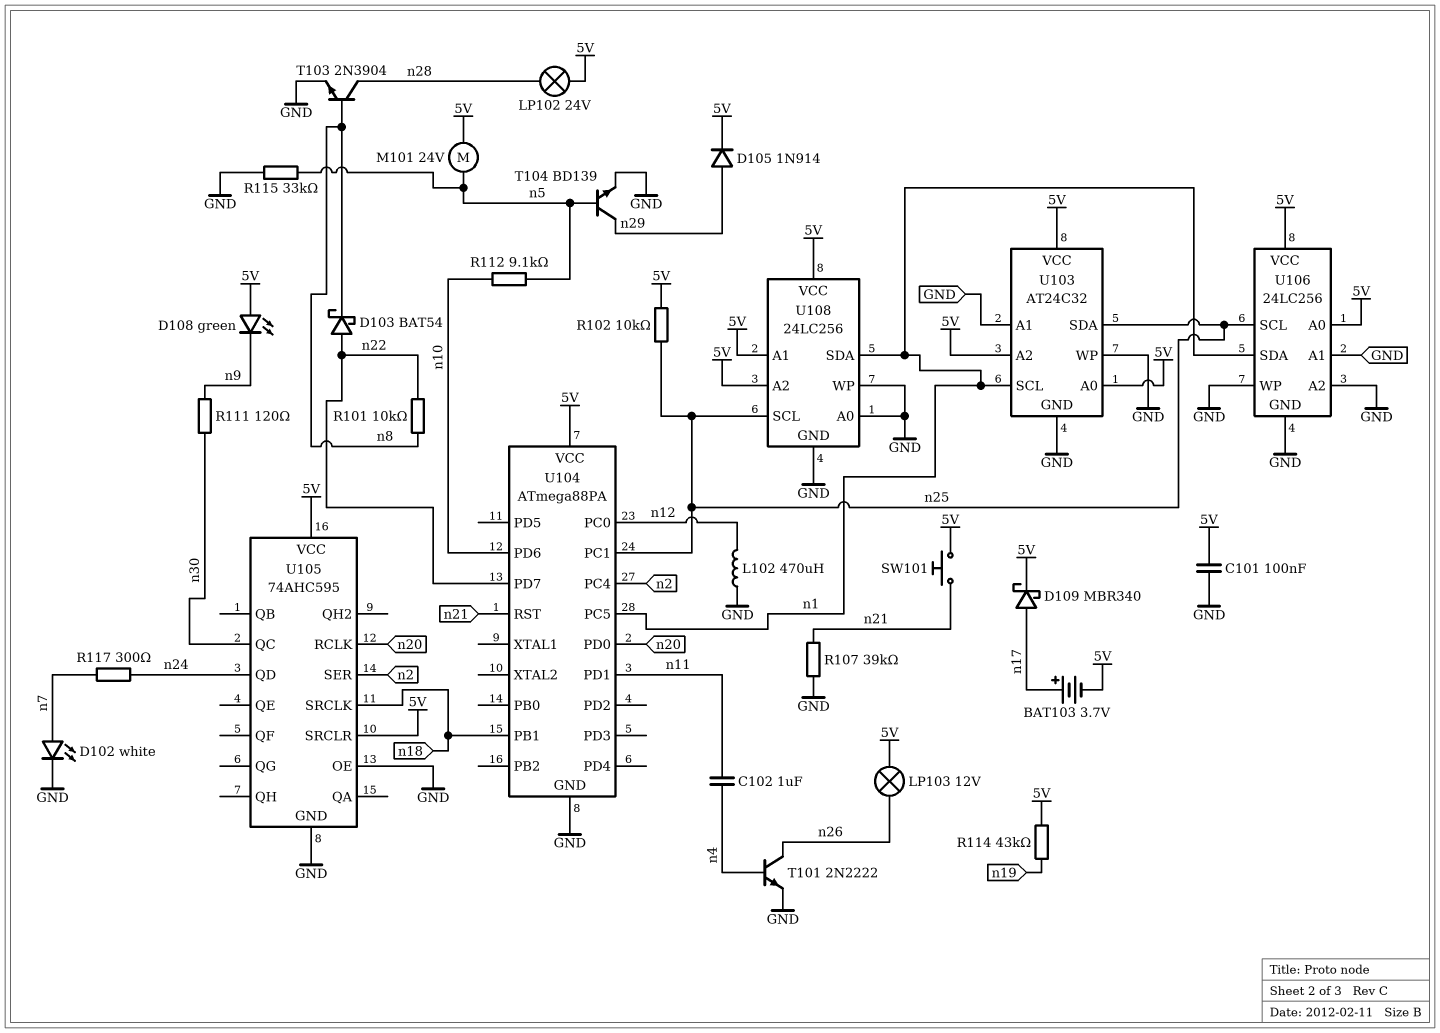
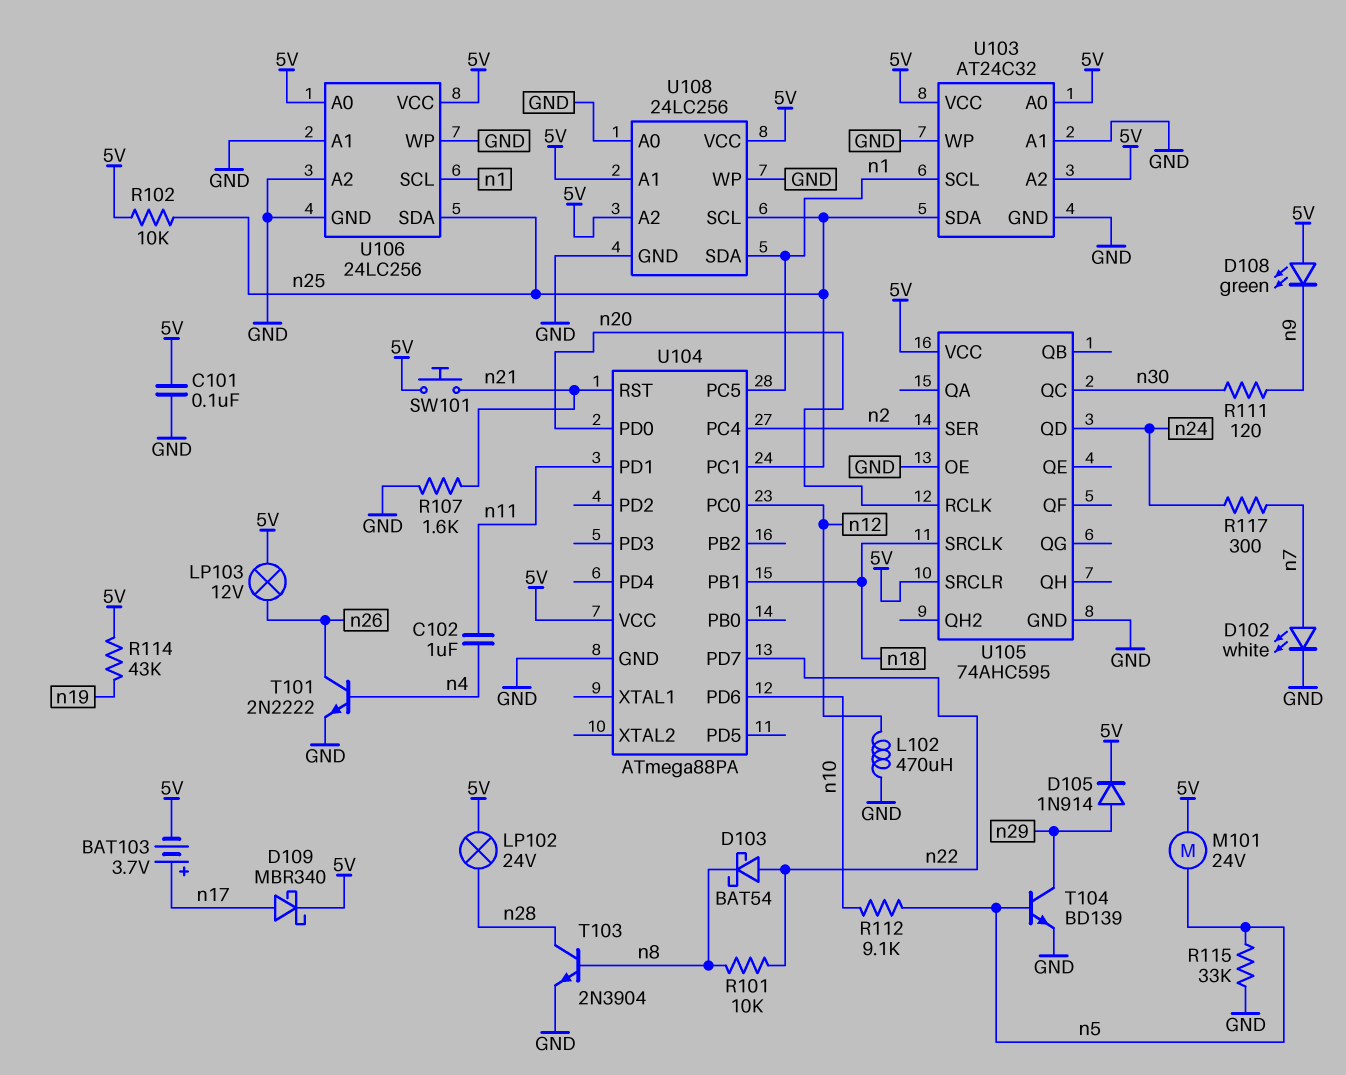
R107: 39k (GND, n21) -> 1.6k (GND, n21)
U106 pin SCL: n25 -> n1
U106 pin SDA: n1 -> n25

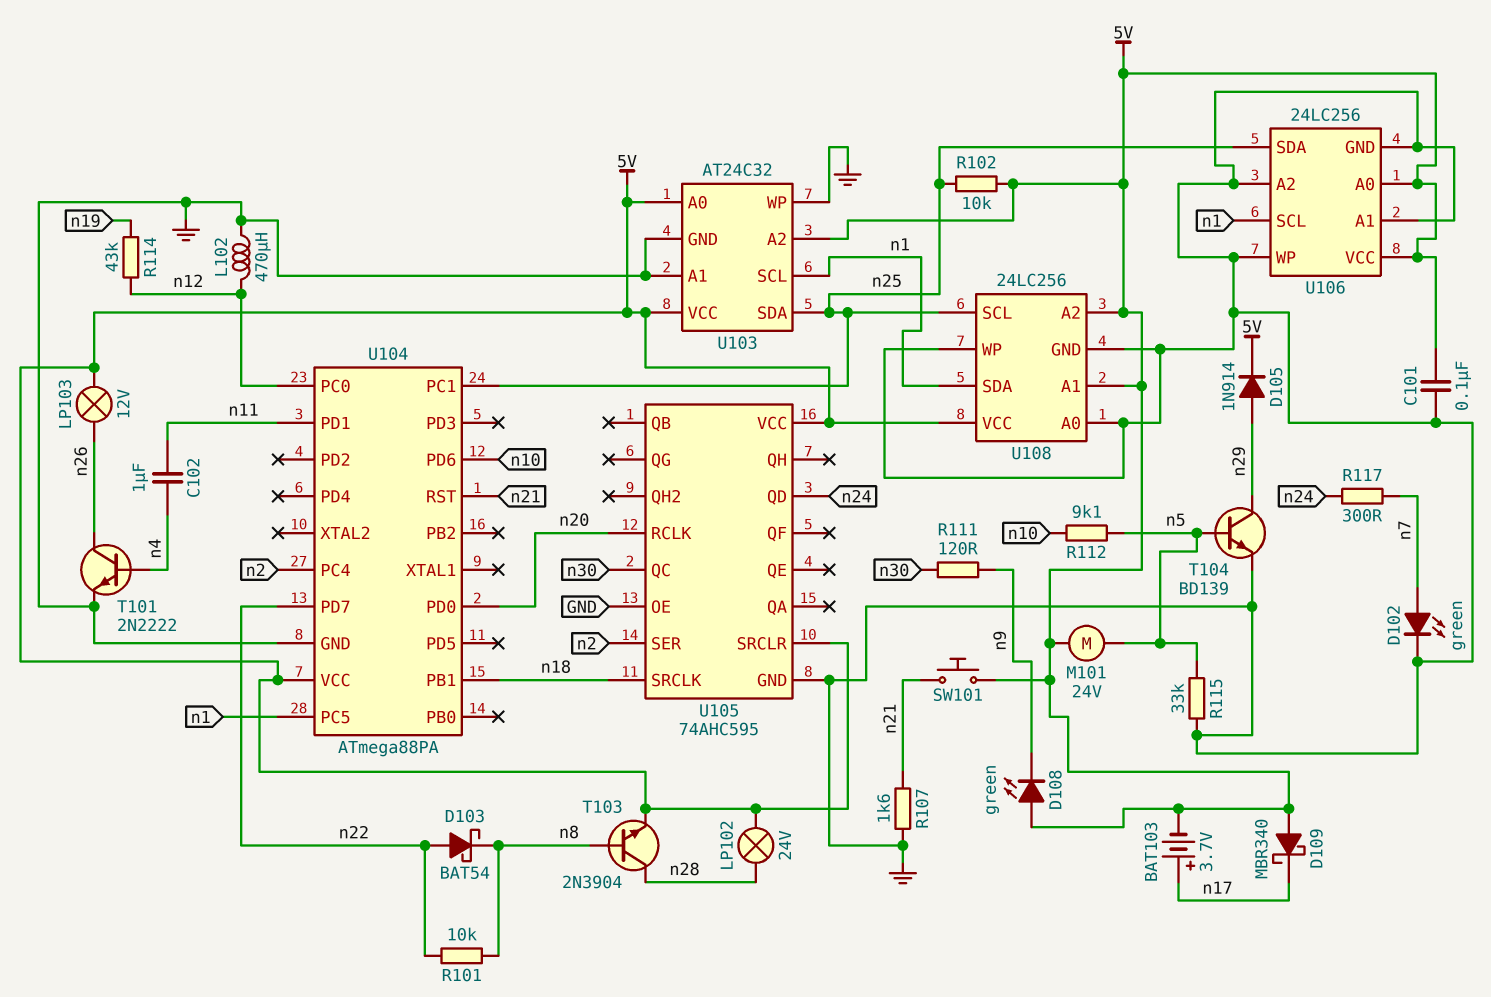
D102: LED white (A n7, K GND) -> LED green (A n7, K GND)
D109: schottky MBR340 (A n17, K 5V) -> schottky MBR340 (A 5V, K n17)
R114: 43k (5V, n19) -> 43k (n12, n19)
T103: NPN 2N3904 (B n8, C n28, E GND) -> NPN 2N3904 (B n8, C n28, E 5V)

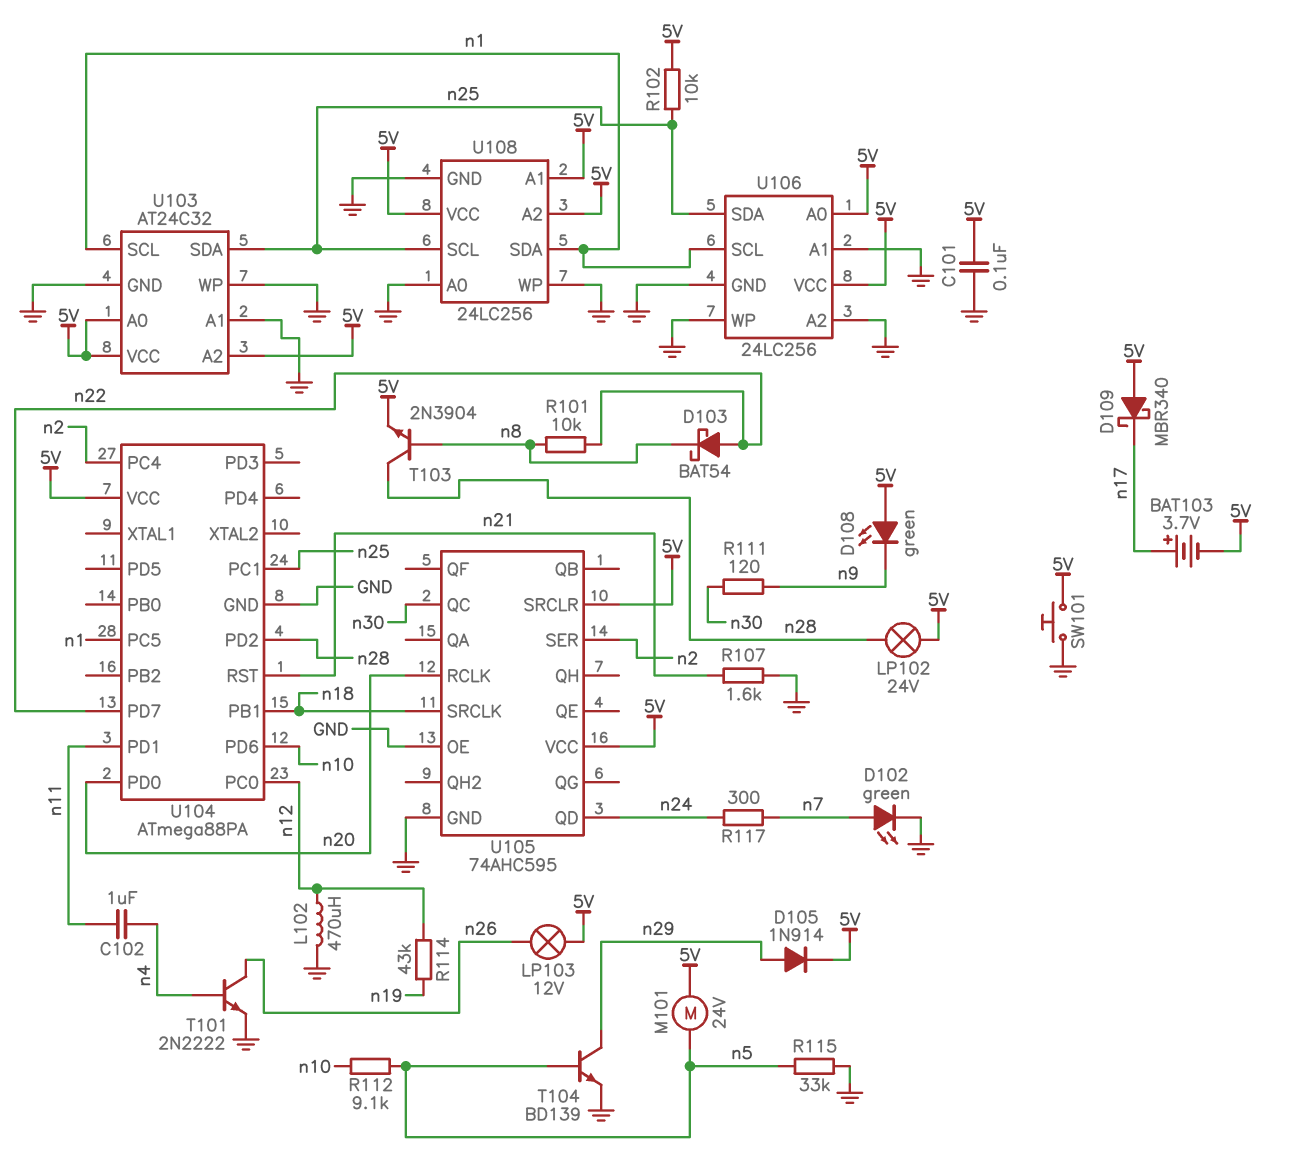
SW101: button (5V, n21) -> button (5V, GND)
U104 pin PD2: none -> n28

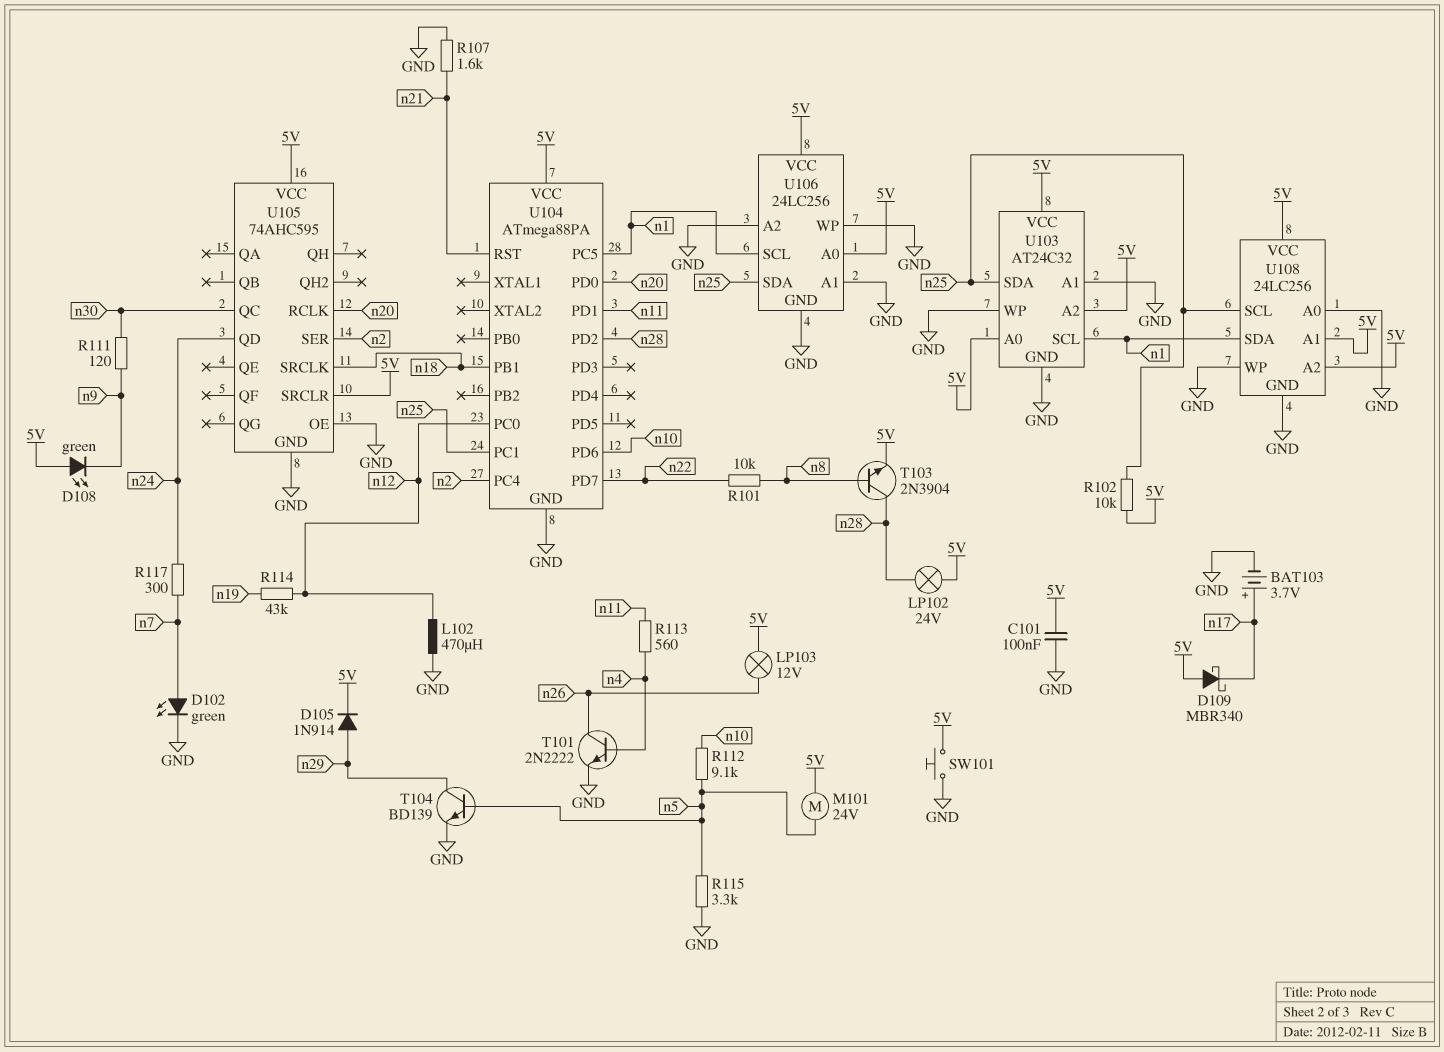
BAT103: 3.7V (plus n17, minus 5V) -> 3.7V (plus n17, minus GND)
C102: 1uF (n4, n11) -> none
D103: schottky BAT54 (A n22, K n8) -> none
R113: none -> 560 (n4, n11)
R115: 33k (GND, n5) -> 3.3k (GND, n5)

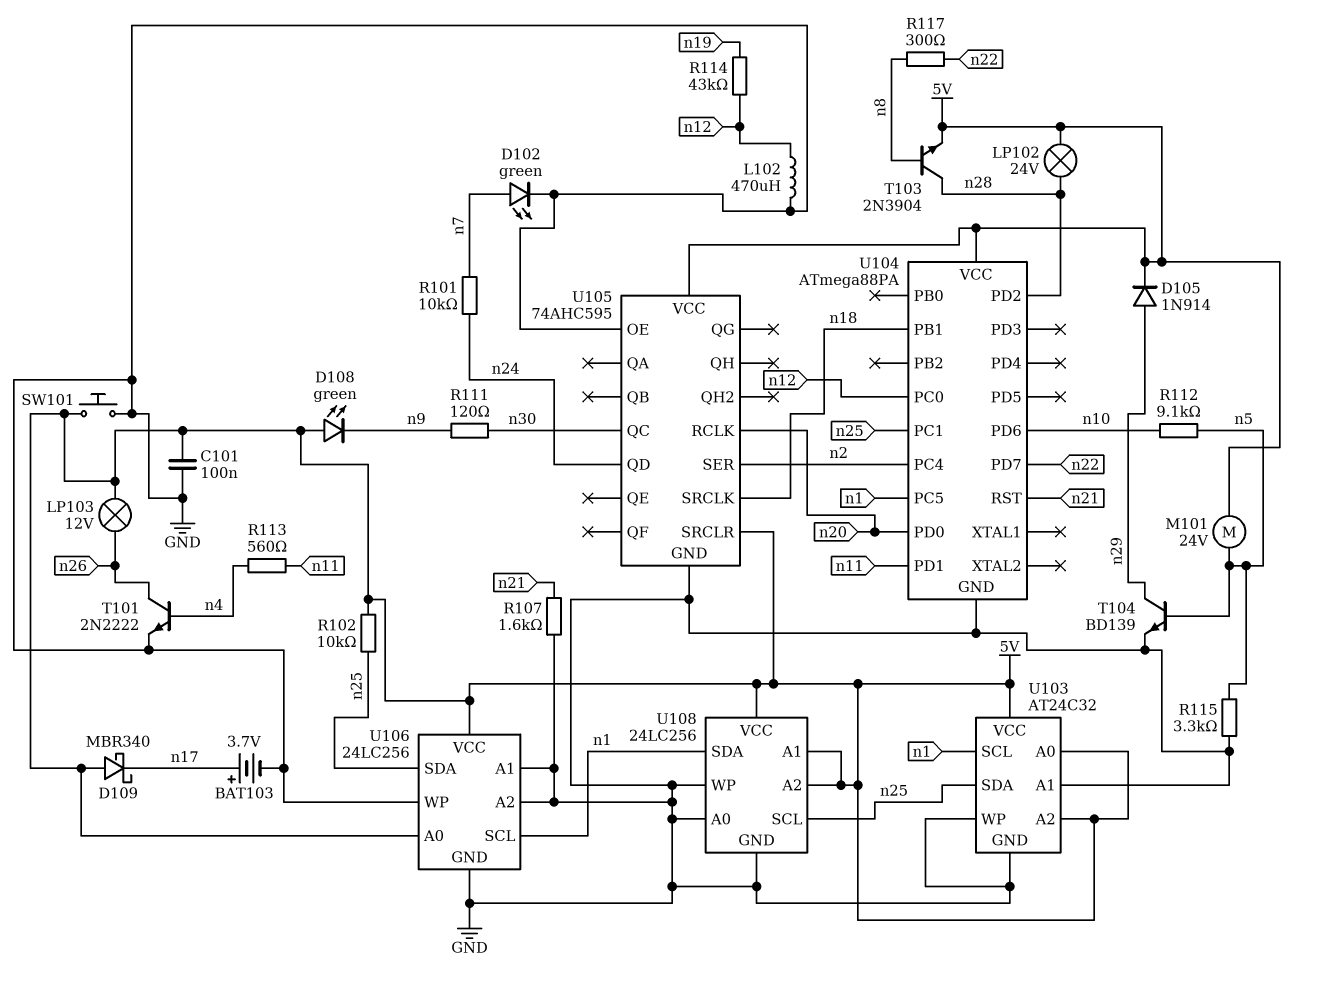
R101: 10k (n8, n22) -> 10k (n7, n24)
R117: 300 (n7, n24) -> 300 (n8, n22)

